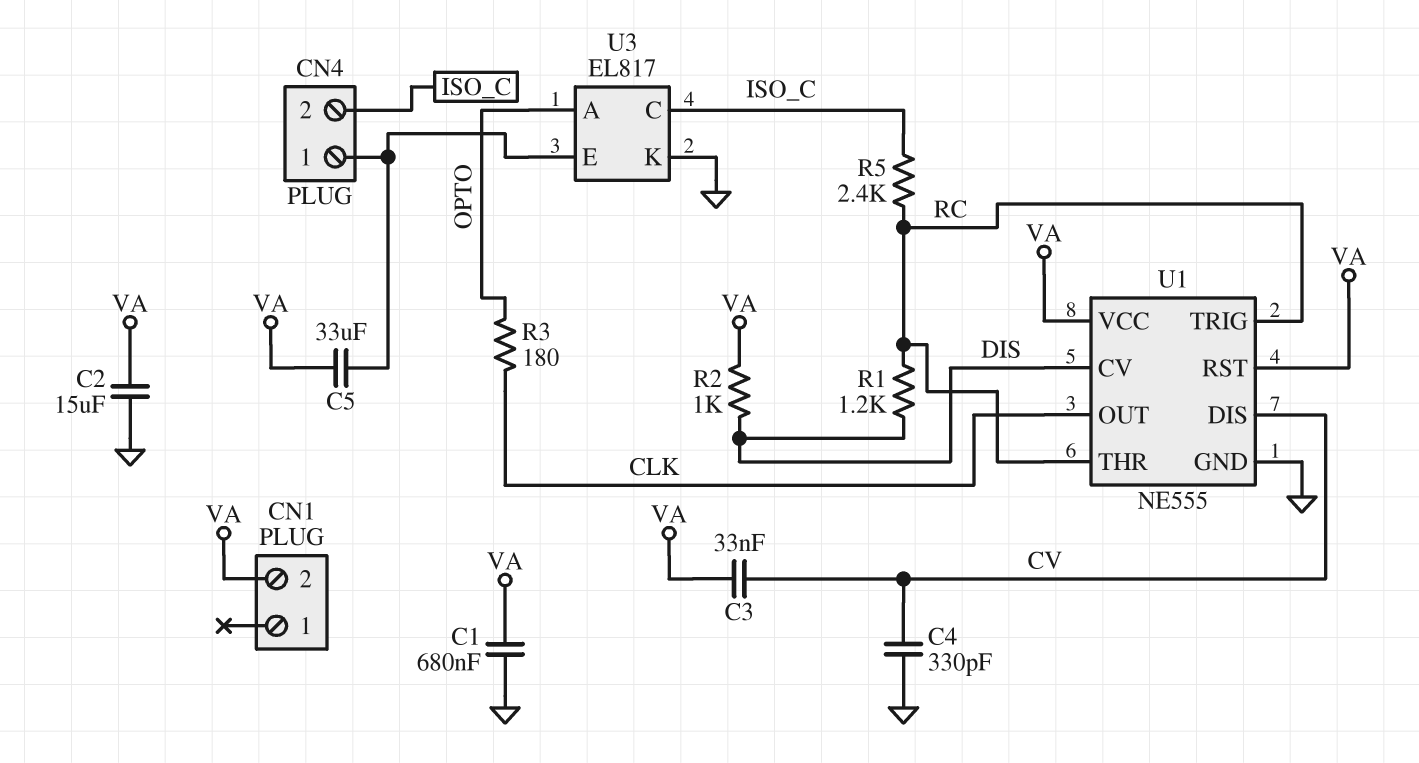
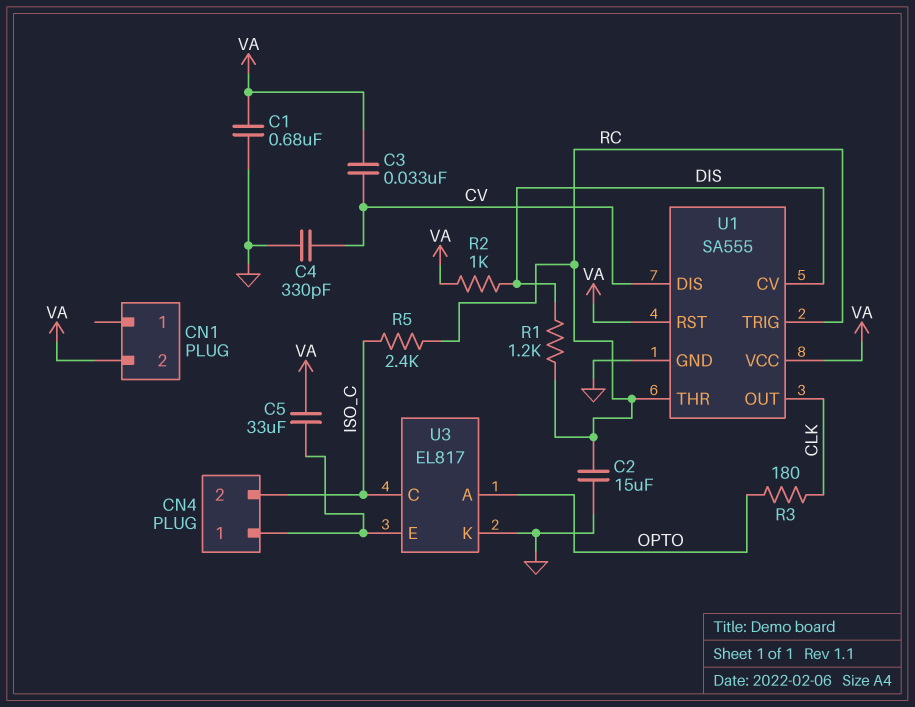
C2: 15uF (GND, VA) -> 15uF (GND, RC)
U1: NE555 -> SA555

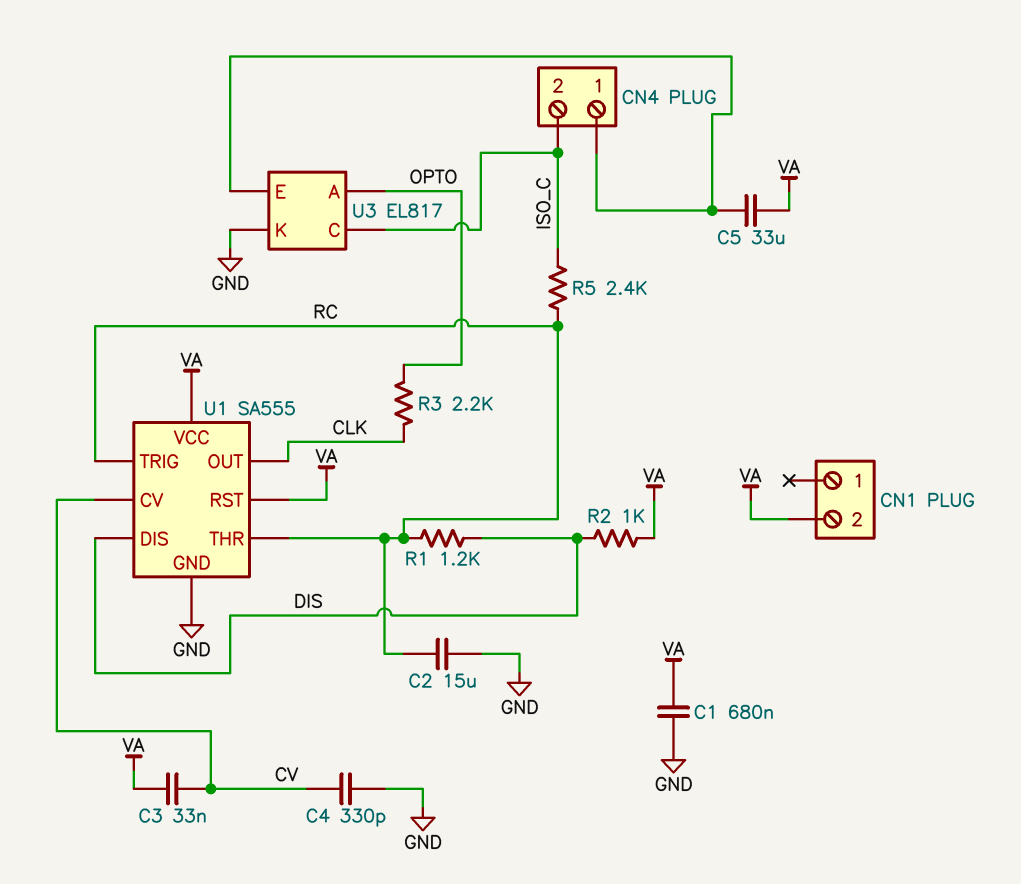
R3: 180 (CLK, OPTO) -> 2.2k (CLK, OPTO)
U1 pin CV: DIS -> CV
U1 pin DIS: CV -> DIS

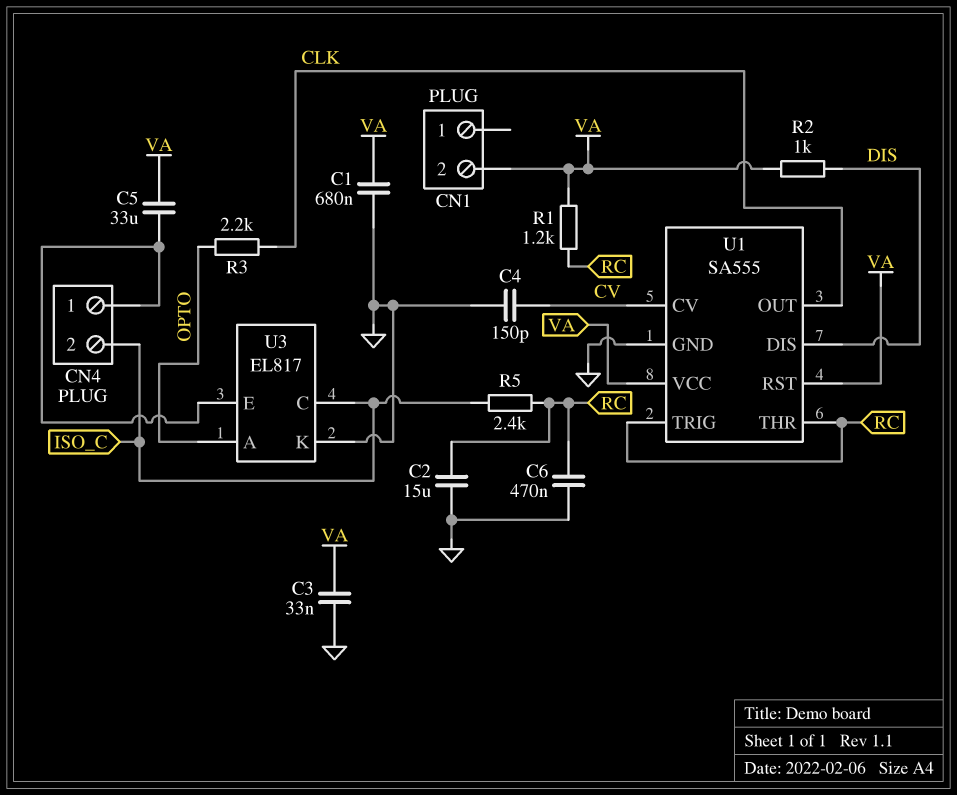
C3: 33nF (CV, VA) -> 33nF (GND, VA)
C4: 330pF (CV, GND) -> 150pF (CV, GND)
C6: none -> 470nF (GND, RC)
R1: 1.2k (DIS, RC) -> 1.2k (RC, VA)

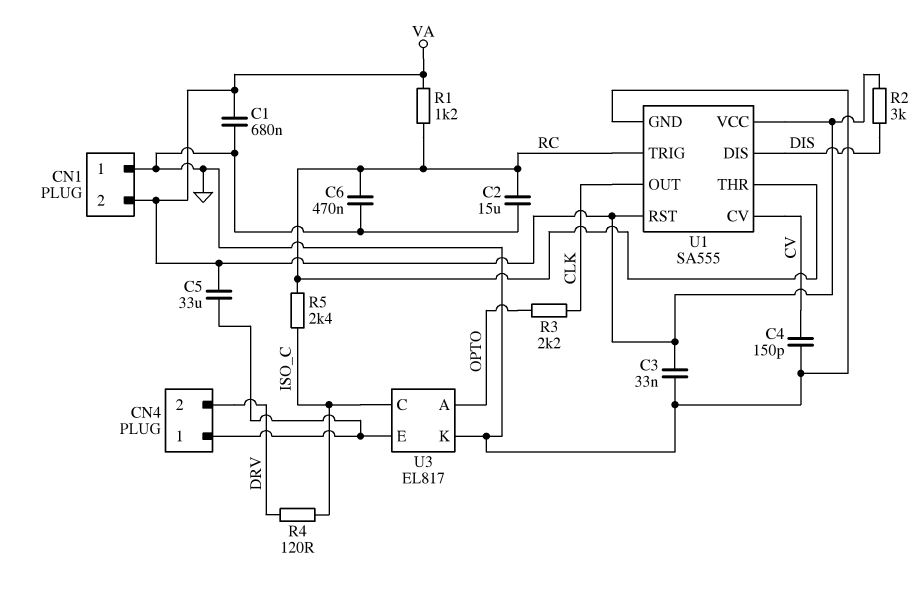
CN1 pin 1: none -> GND
CN4 pin 2: ISO_C -> DRV
R2: 1k (DIS, VA) -> 3k (DIS, VA)
R4: none -> 120 (DRV, ISO_C)

